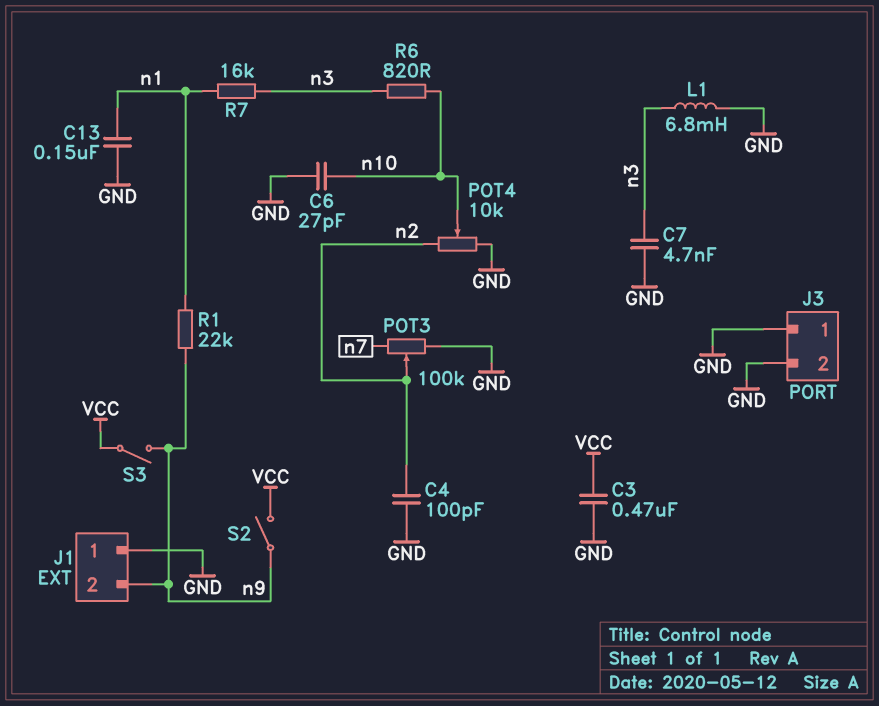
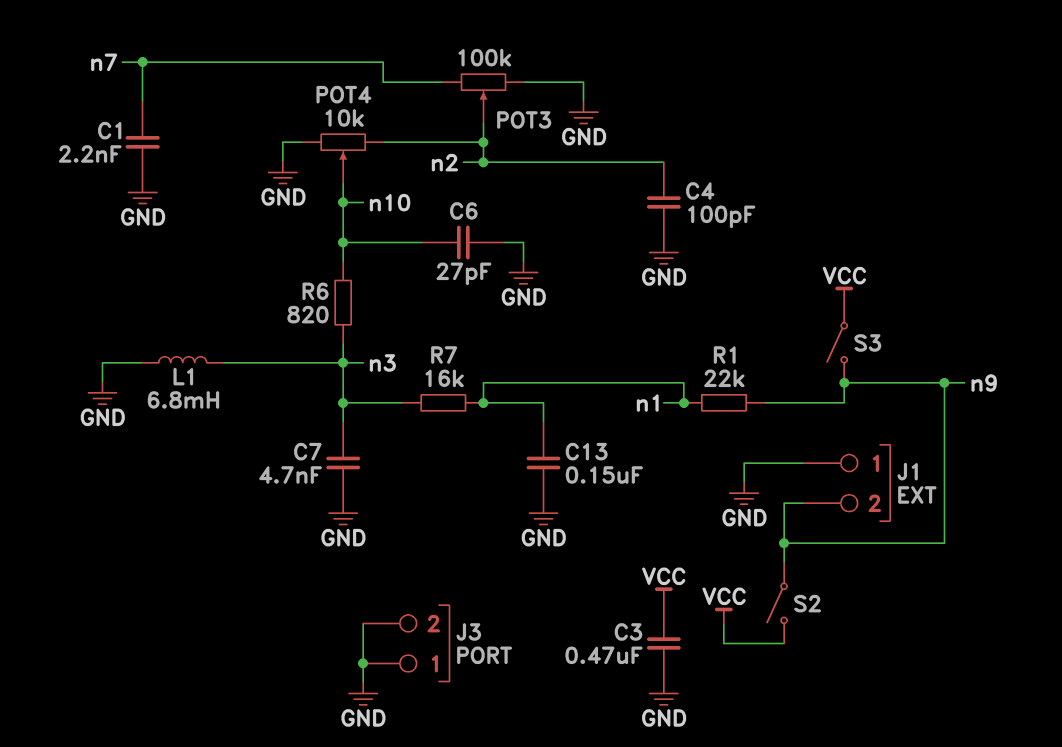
C1: none -> 2.2nF (GND, n7)

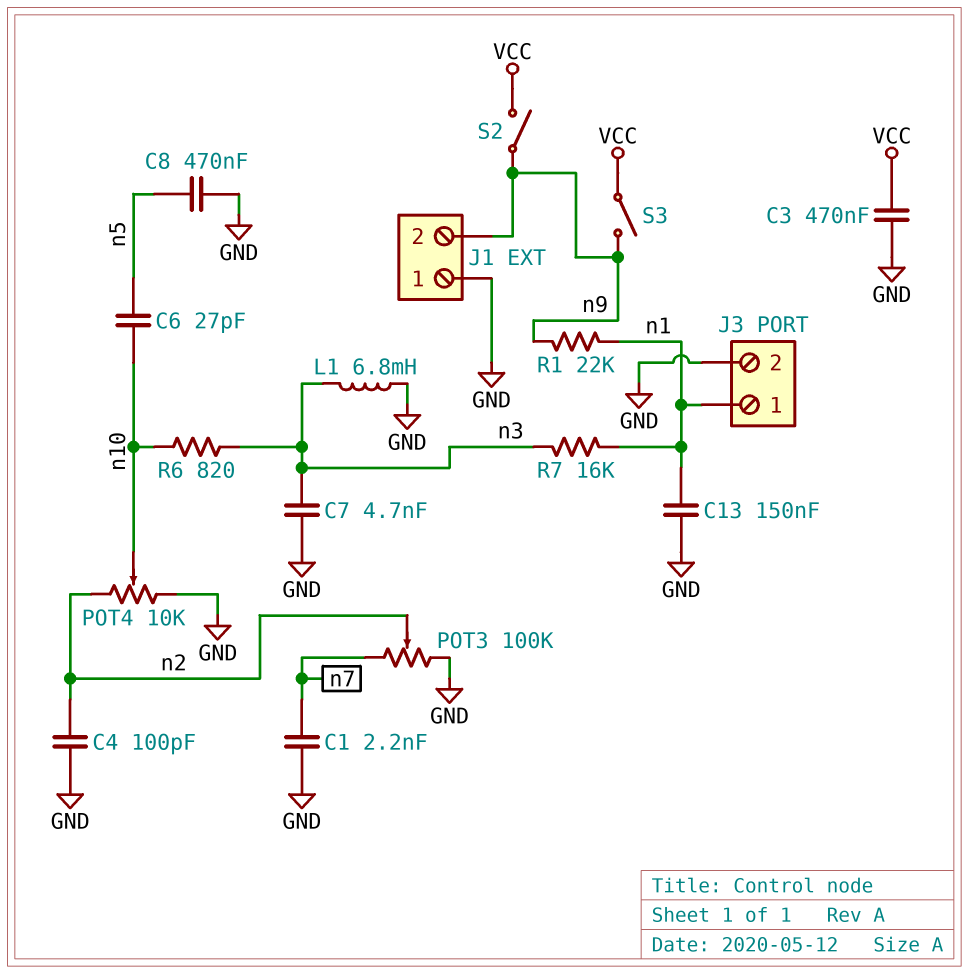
C6: 27pF (GND, n10) -> 27pF (n5, n10)
C8: none -> 470nF (GND, n5)
J3 pin 1: GND -> n1

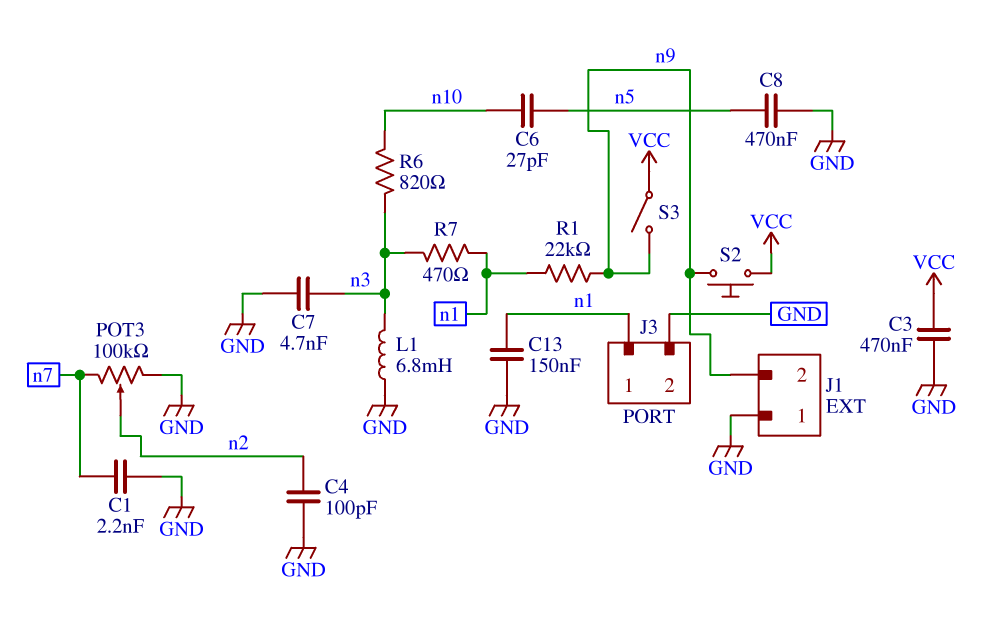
POT4: 10k (GND, n2, wiper n10) -> none
R7: 16k (n1, n3) -> 470 (n1, n3)
S2: switch (VCC, n9) -> button (VCC, n9)

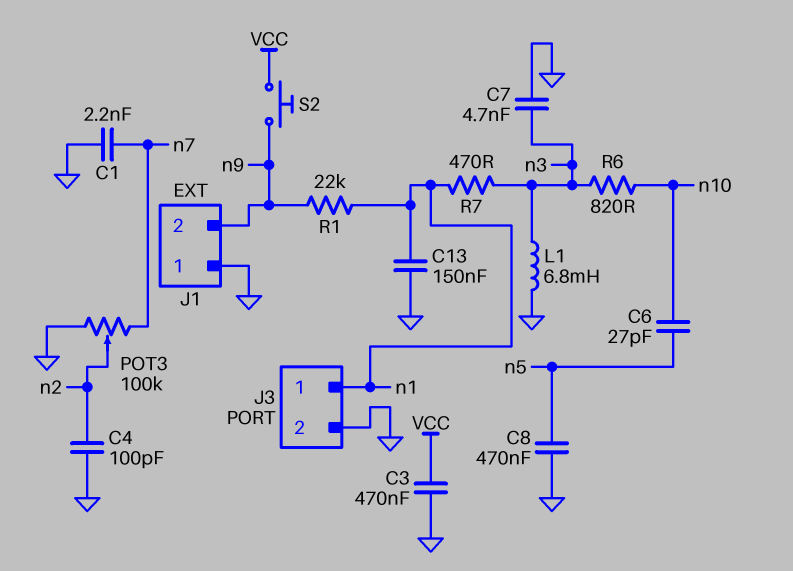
S3: switch (VCC, n9) -> none

